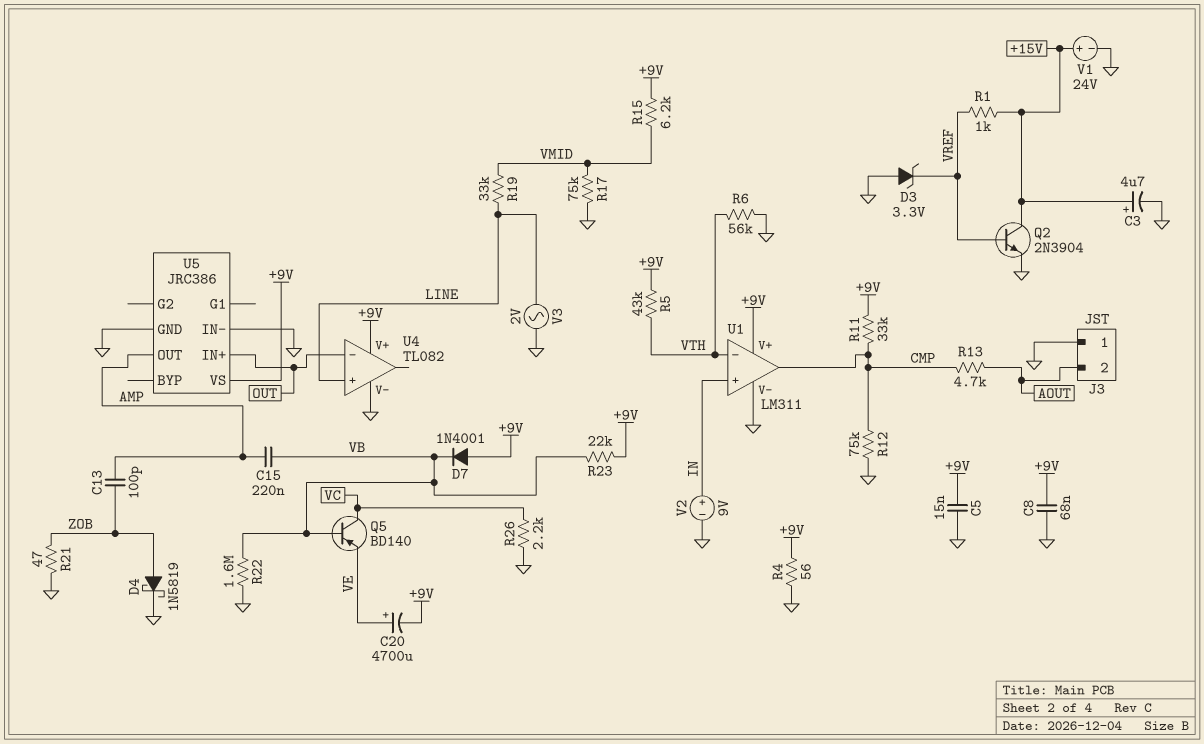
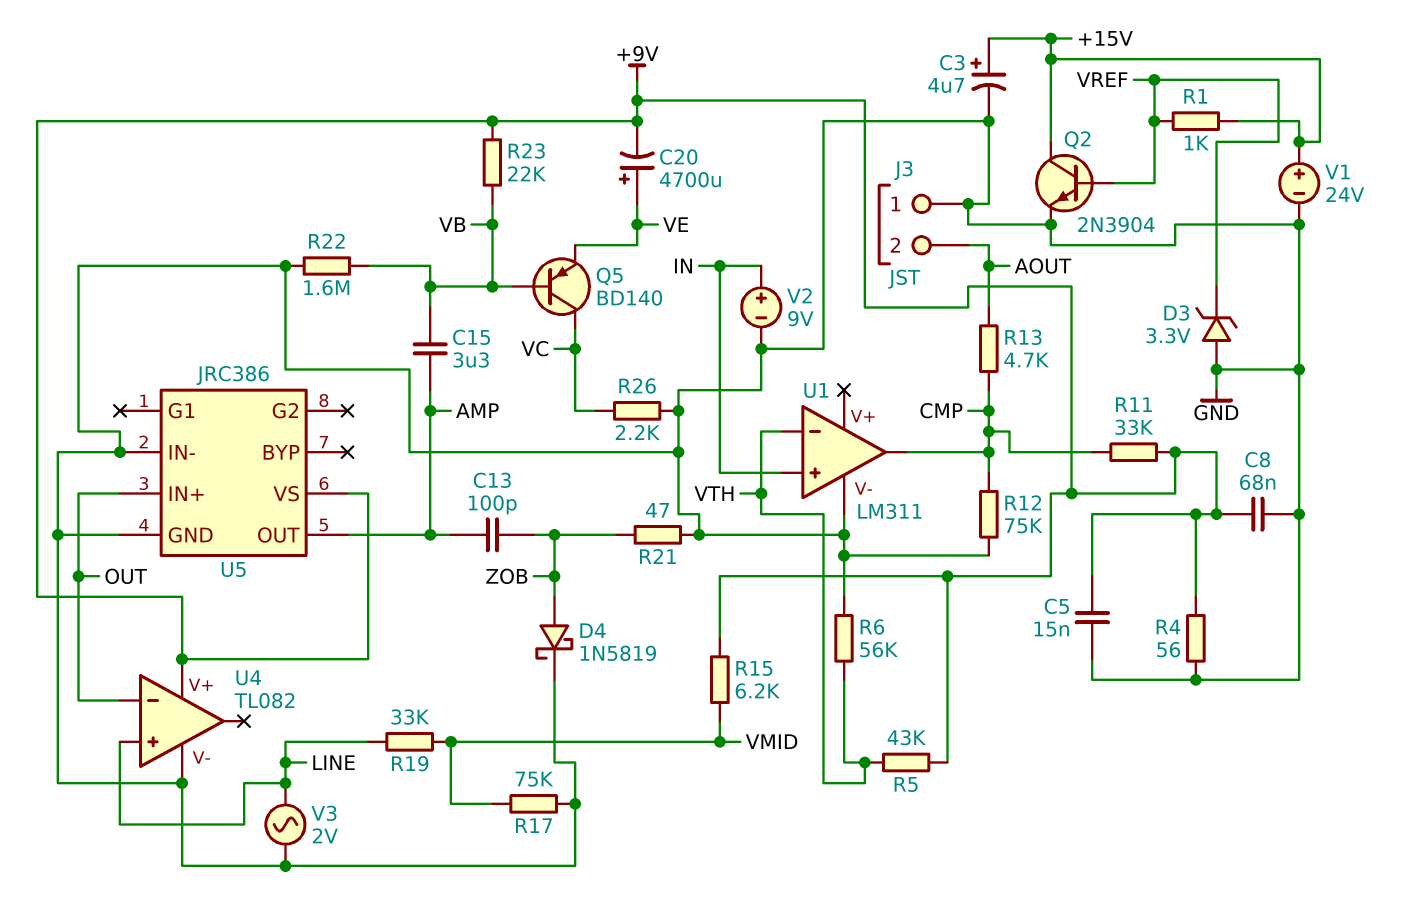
C15: 220nF (AMP, VB) -> 3.3uF (AMP, VB)
D7: diode 1N4001 (A +9V, K VB) -> none
U1 pin V+: +9V -> none

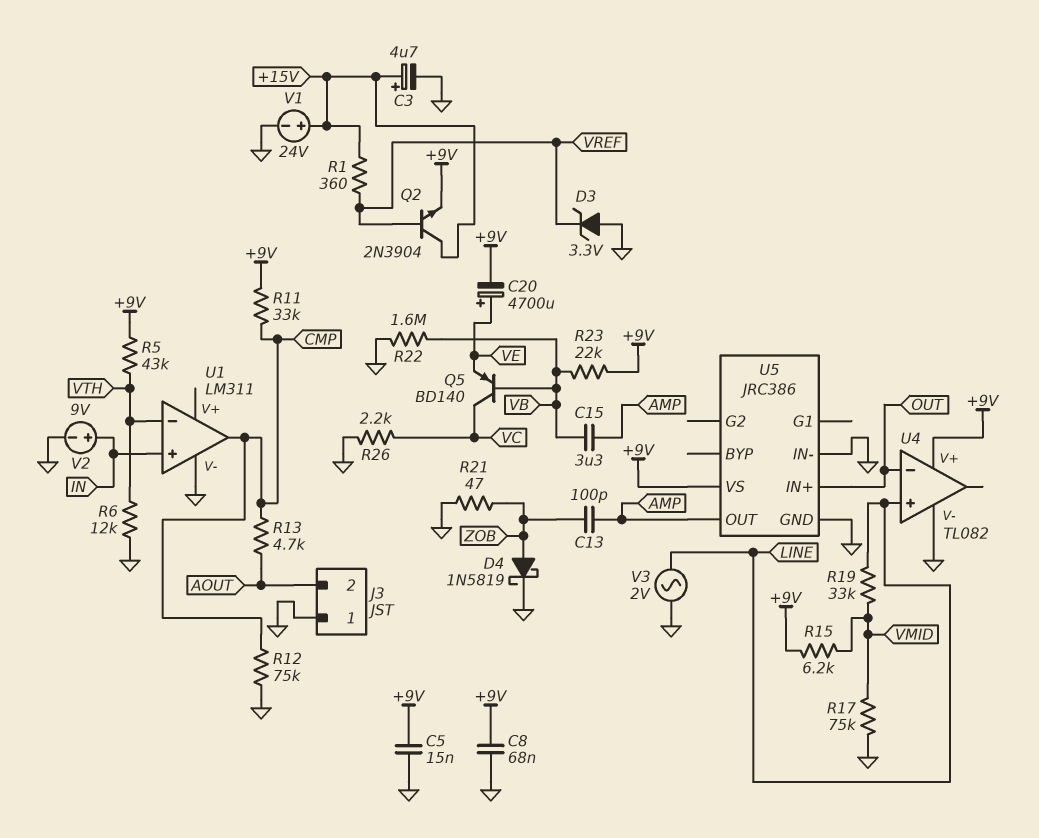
Q2: NPN 2N3904 (B VREF, C +15V, E GND) -> NPN 2N3904 (B VREF, C +15V, E +9V)
R1: 1k (+15V, VREF) -> 360 (+15V, VREF)
R4: 56 (+9V, GND) -> none
R6: 56k (GND, VTH) -> 12k (GND, VTH)

